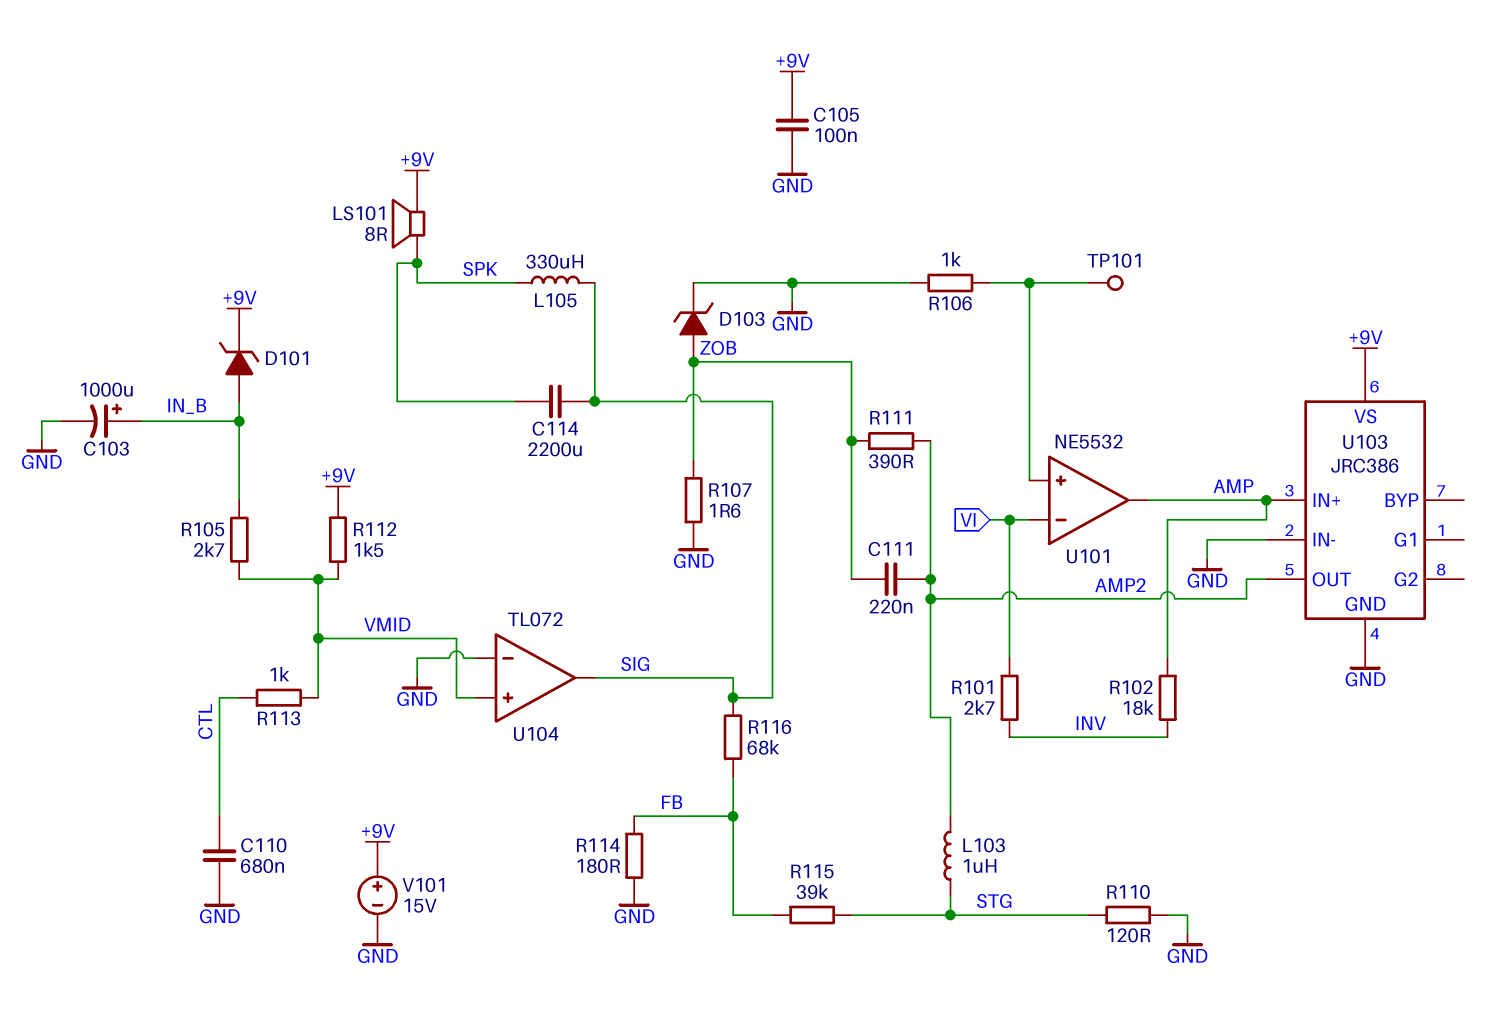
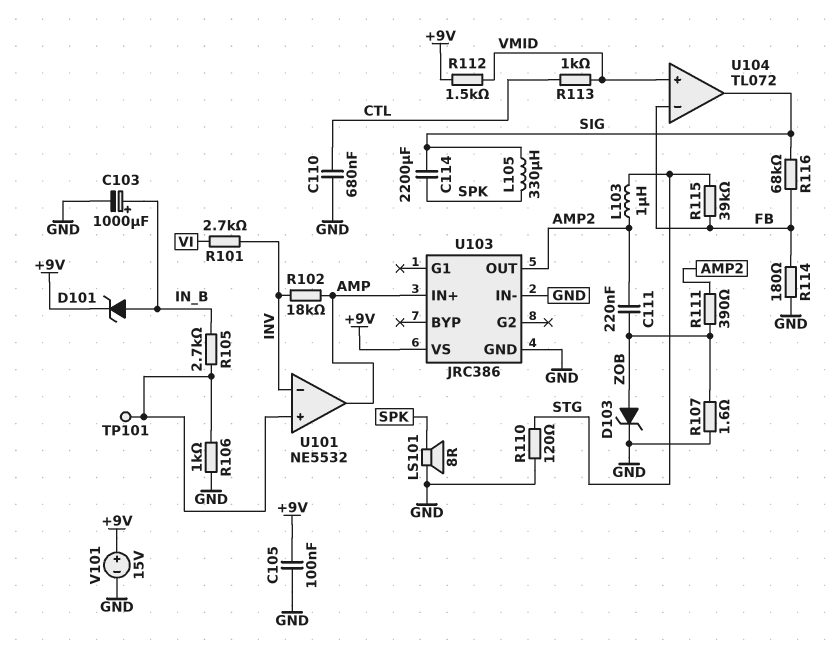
LS101: speaker 8R (+9V, SPK) -> speaker 8R (GND, SPK)
R105: 2.7k (IN_B, VMID) -> 2.7k (IN_B, U101/in+)
U101 pin in-: VI -> INV
U104 pin in-: GND -> FB

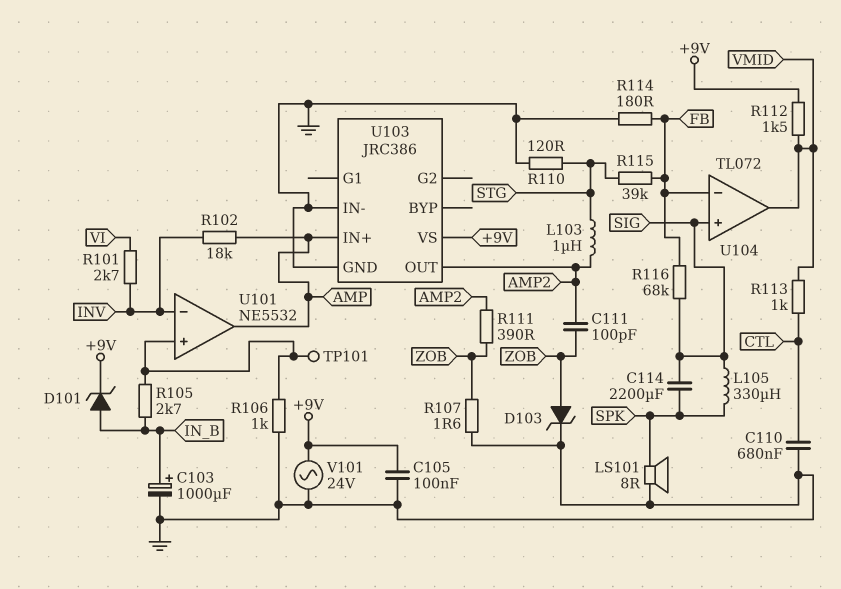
C111: 220nF (AMP2, ZOB) -> 100pF (AMP2, ZOB)
U104 pin in+: VMID -> SIG
U104 pin out: SIG -> VMID
V101: 15V (plus +9V, minus GND) -> AC 24V (+9V, GND)

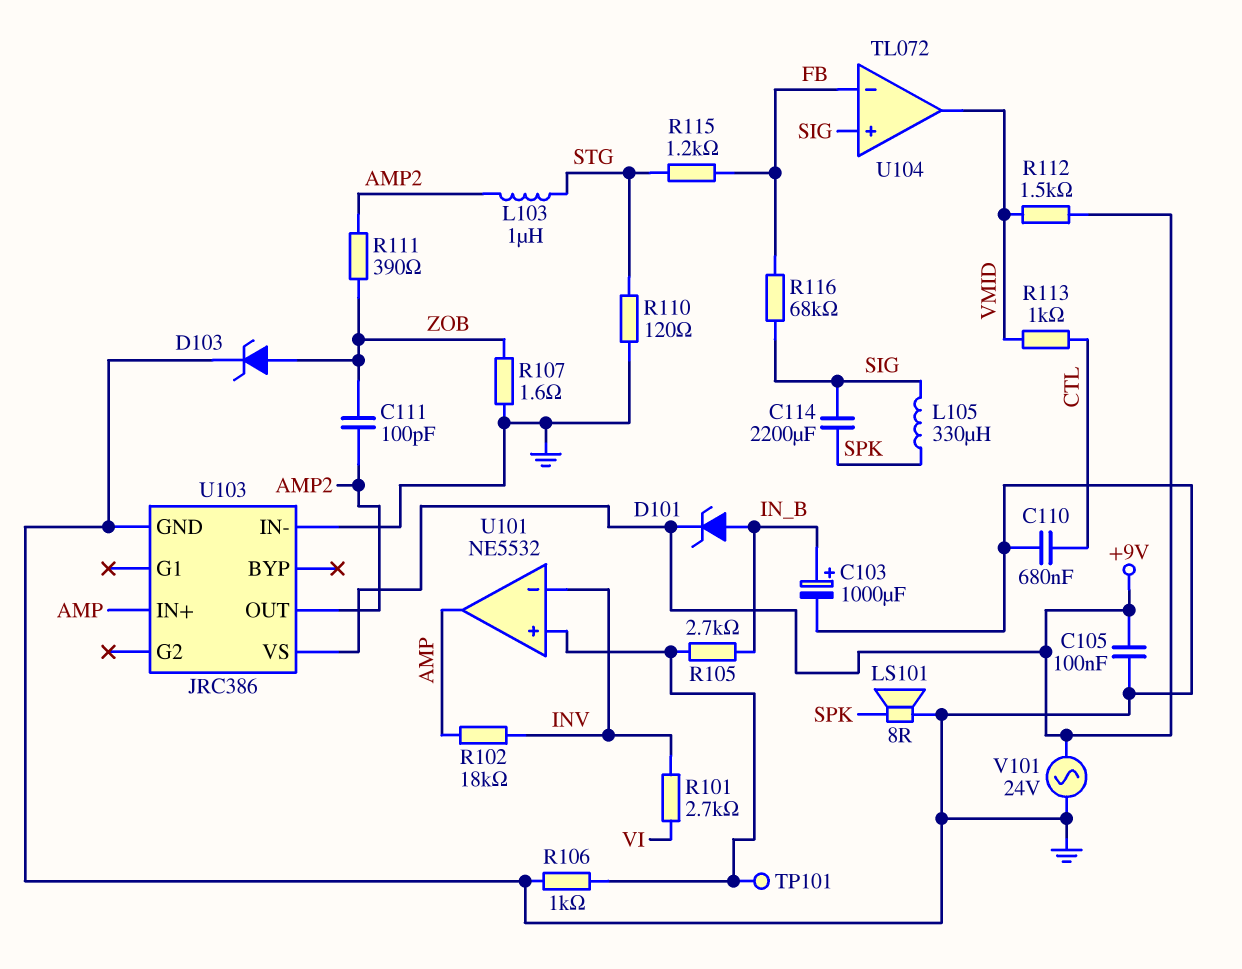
R114: 180 (FB, GND) -> none
R115: 39k (FB, STG) -> 1.2k (FB, STG)

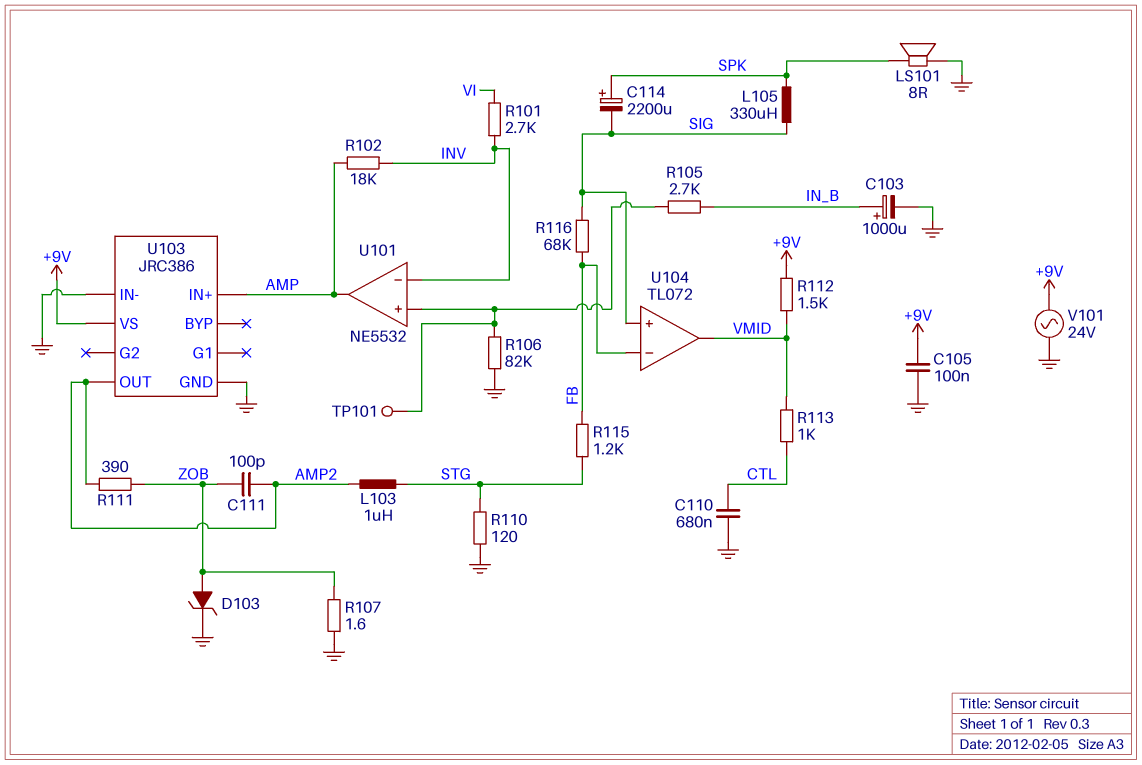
C114: 2200uF (SIG, SPK) -> 2200uF (plus SPK, minus SIG)
D101: zener (A IN_B, K +9V) -> none
R106: 1k (GND, U101/in+) -> 82k (GND, U101/in+)

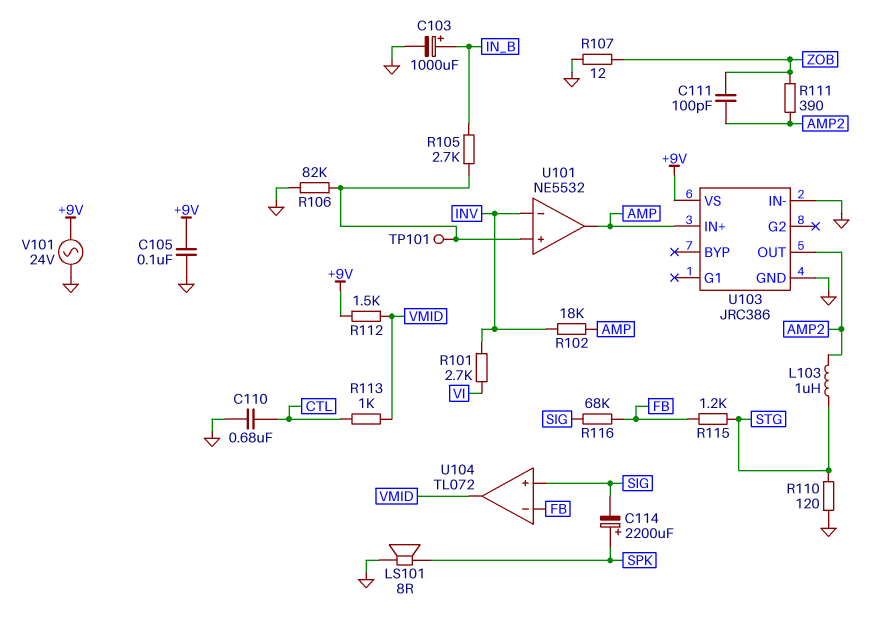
D103: zener (A ZOB, K GND) -> none
L105: 330uH (SIG, SPK) -> none
R107: 1.6 (GND, ZOB) -> 12 (GND, ZOB)

